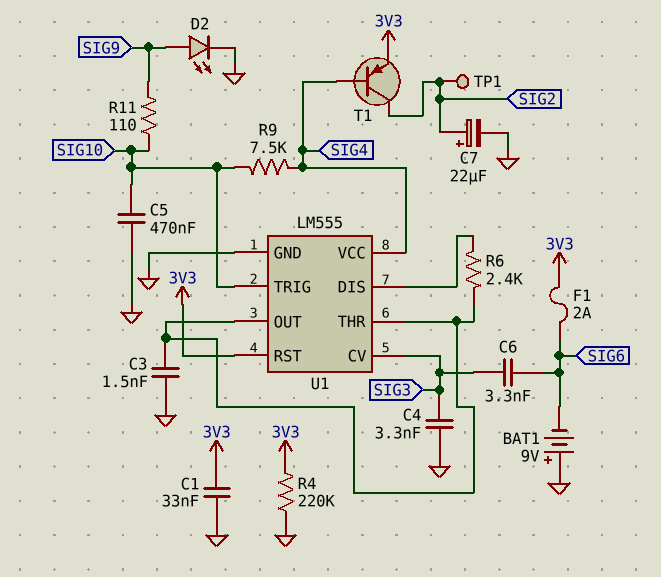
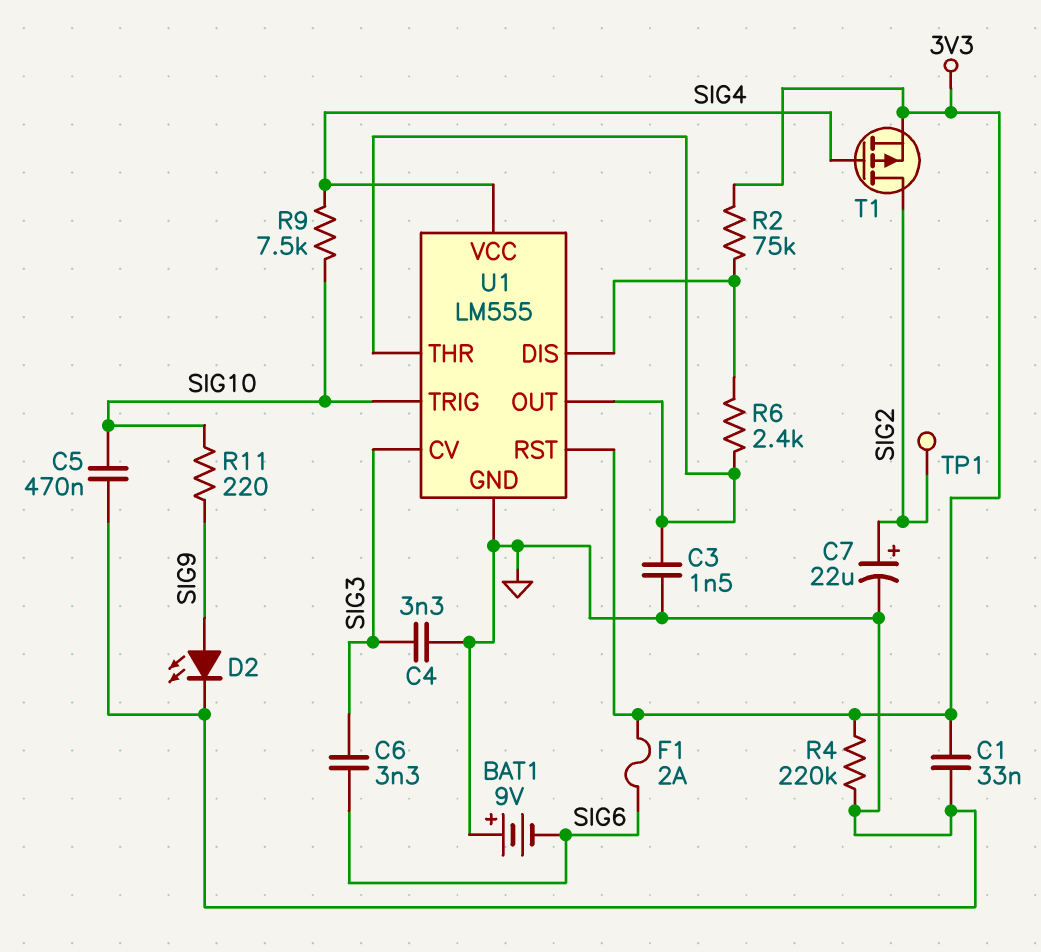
R2: none -> 75k (3V3, U1/DIS)
R11: 110 (SIG9, SIG10) -> 220 (SIG9, SIG10)
T1: PNP (B SIG4, C SIG2, E 3V3) -> PMOS (G SIG4, D SIG2, S 3V3)

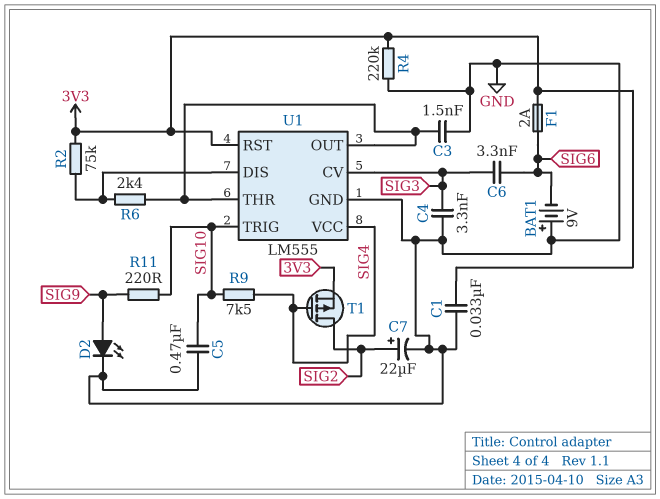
TP1: test point (SIG2) -> none

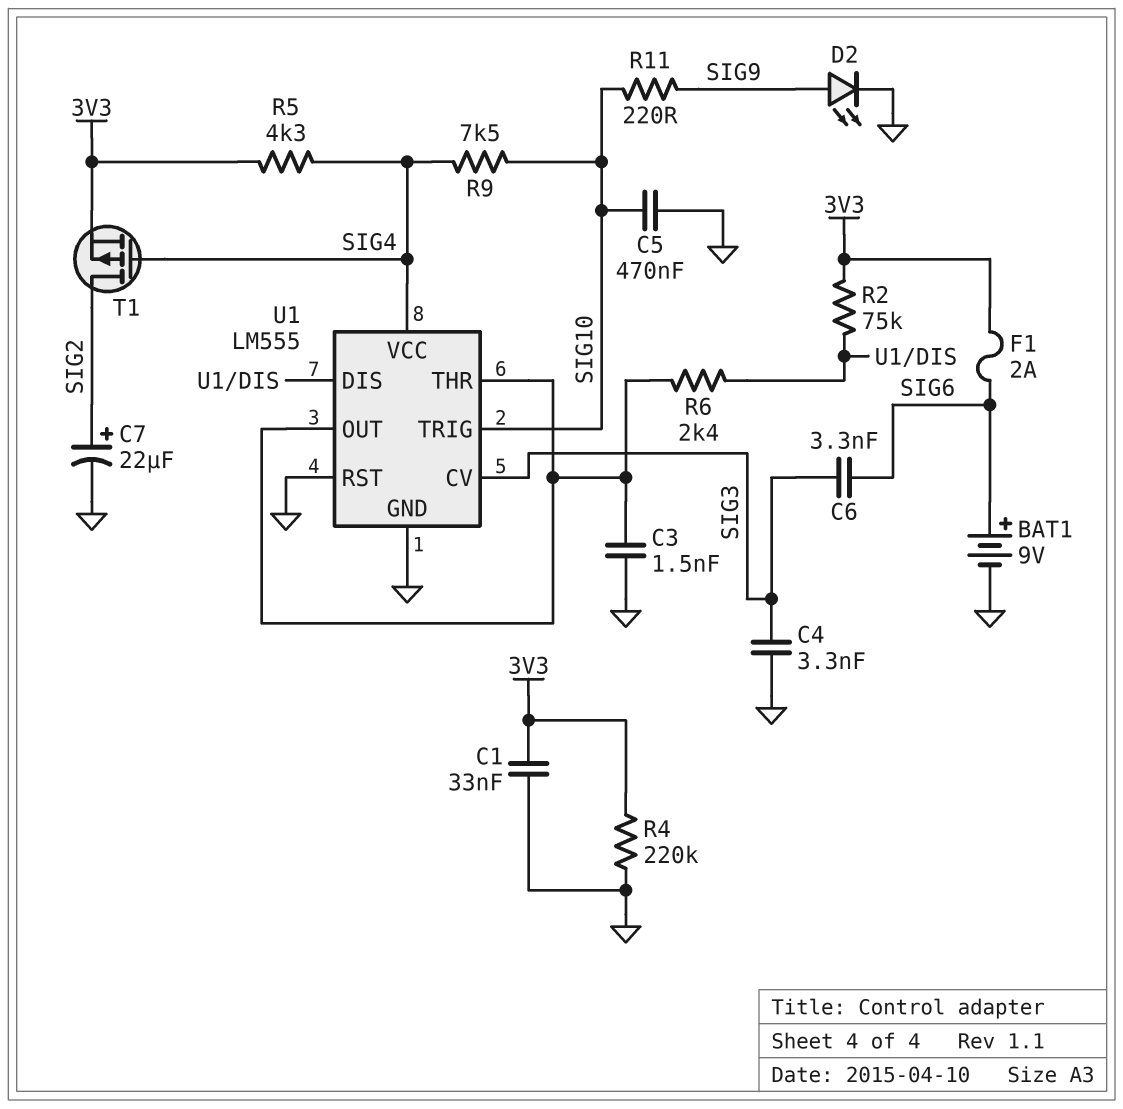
BAT1: 9V (plus GND, minus SIG6) -> 9V (plus SIG6, minus GND)
R5: none -> 4.3k (3V3, SIG4)
U1 pin RST: 3V3 -> GND

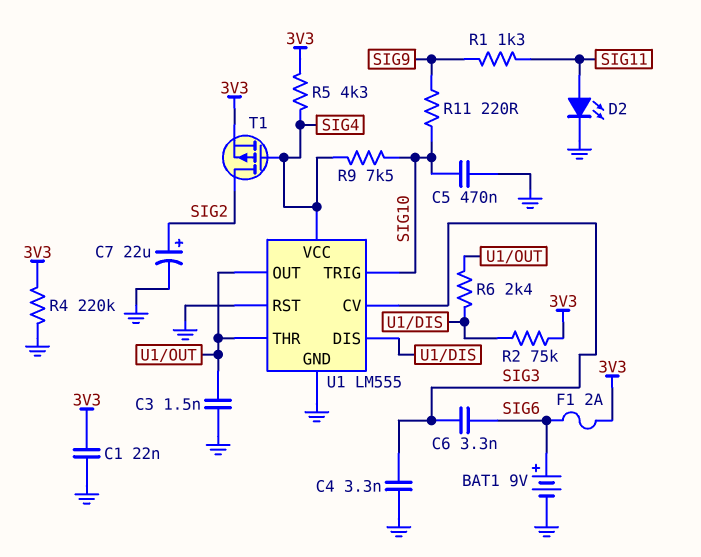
C1: 33nF (3V3, GND) -> 22nF (3V3, GND)
D2: LED (A SIG9, K GND) -> LED (A SIG11, K GND)
R1: none -> 1.3k (SIG9, SIG11)

